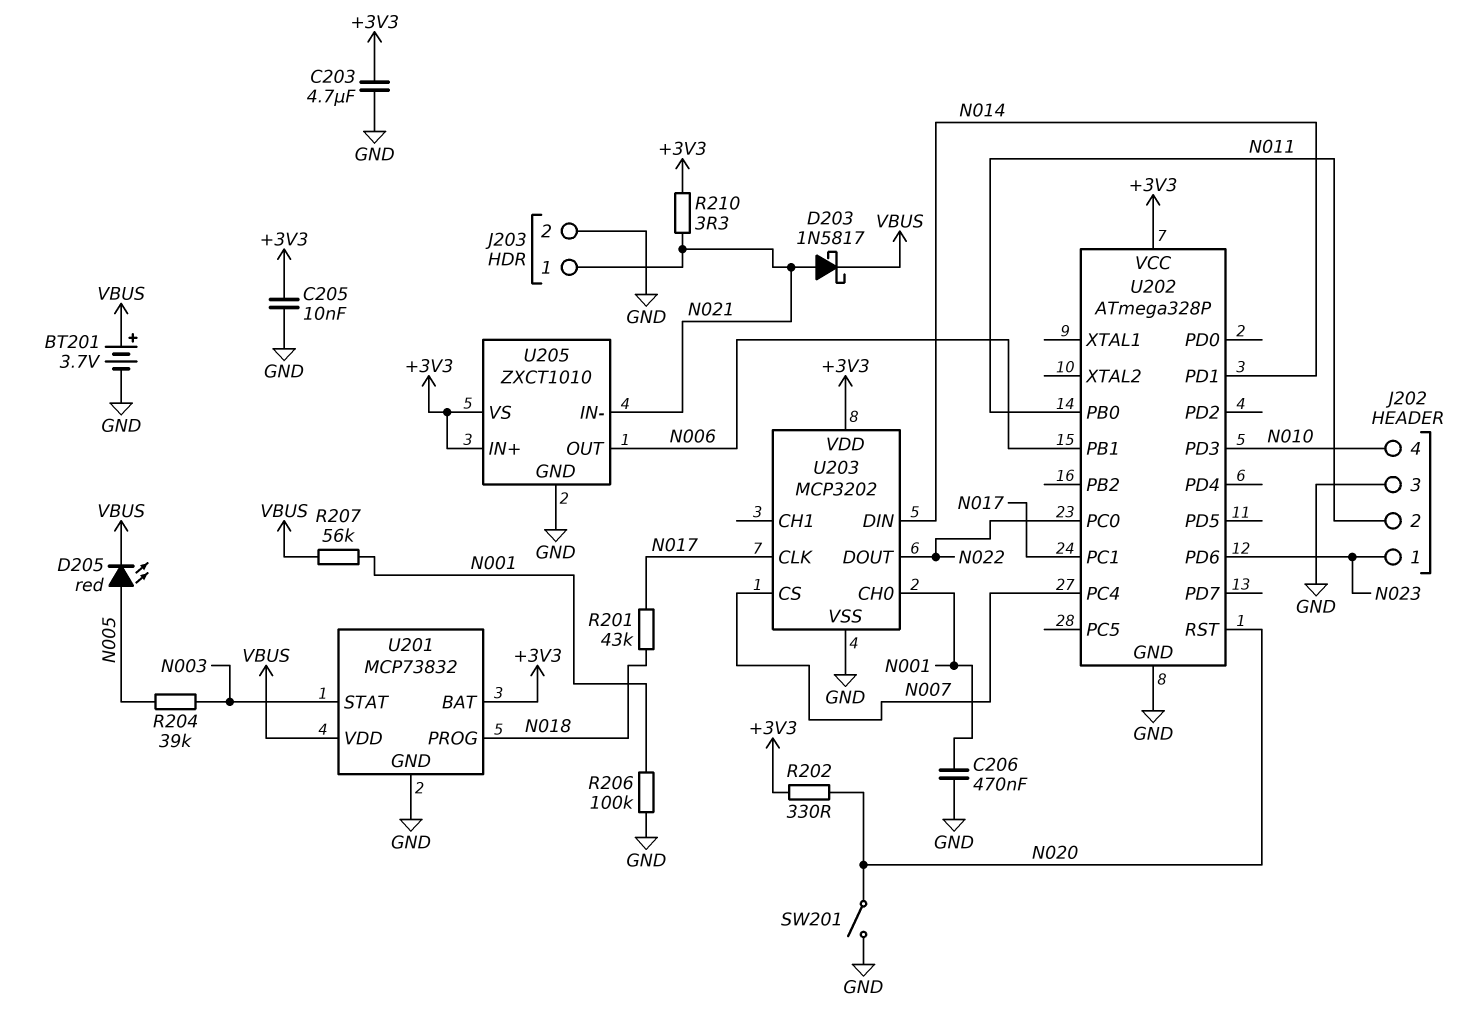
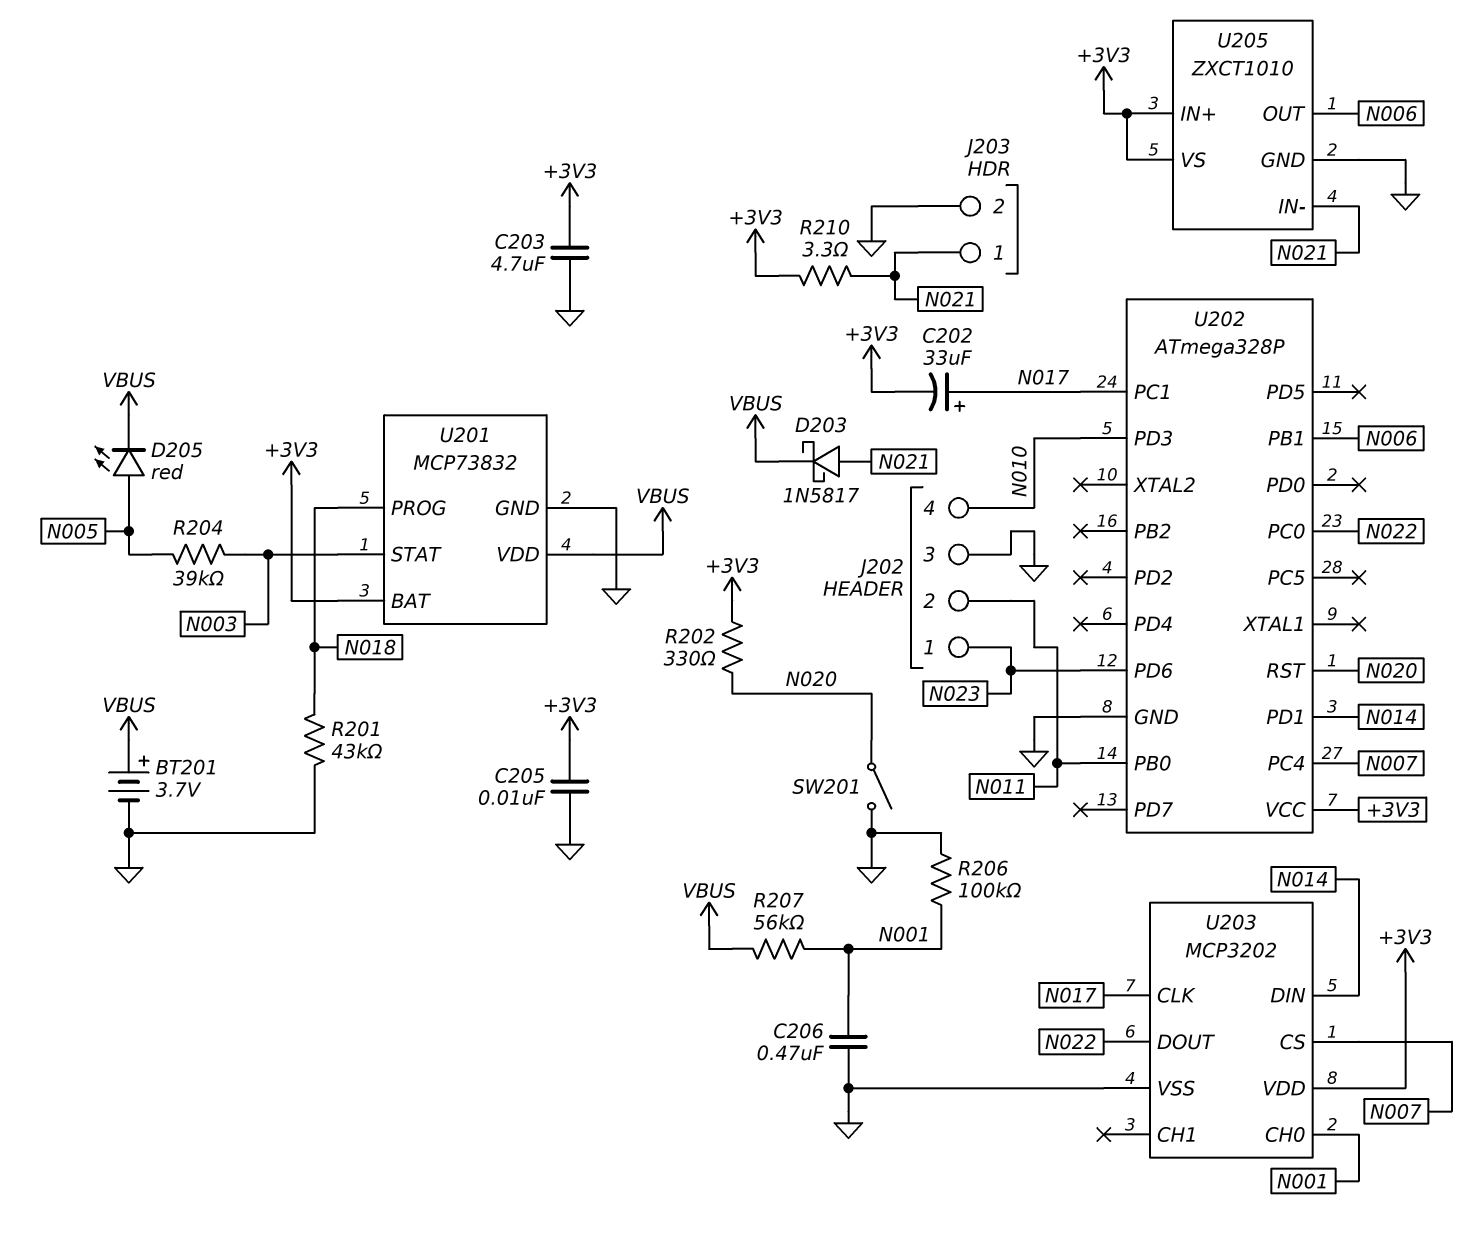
C202: none -> 33uF (plus N017, minus +3V3)
R201: 43k (N017, N018) -> 43k (GND, N018)

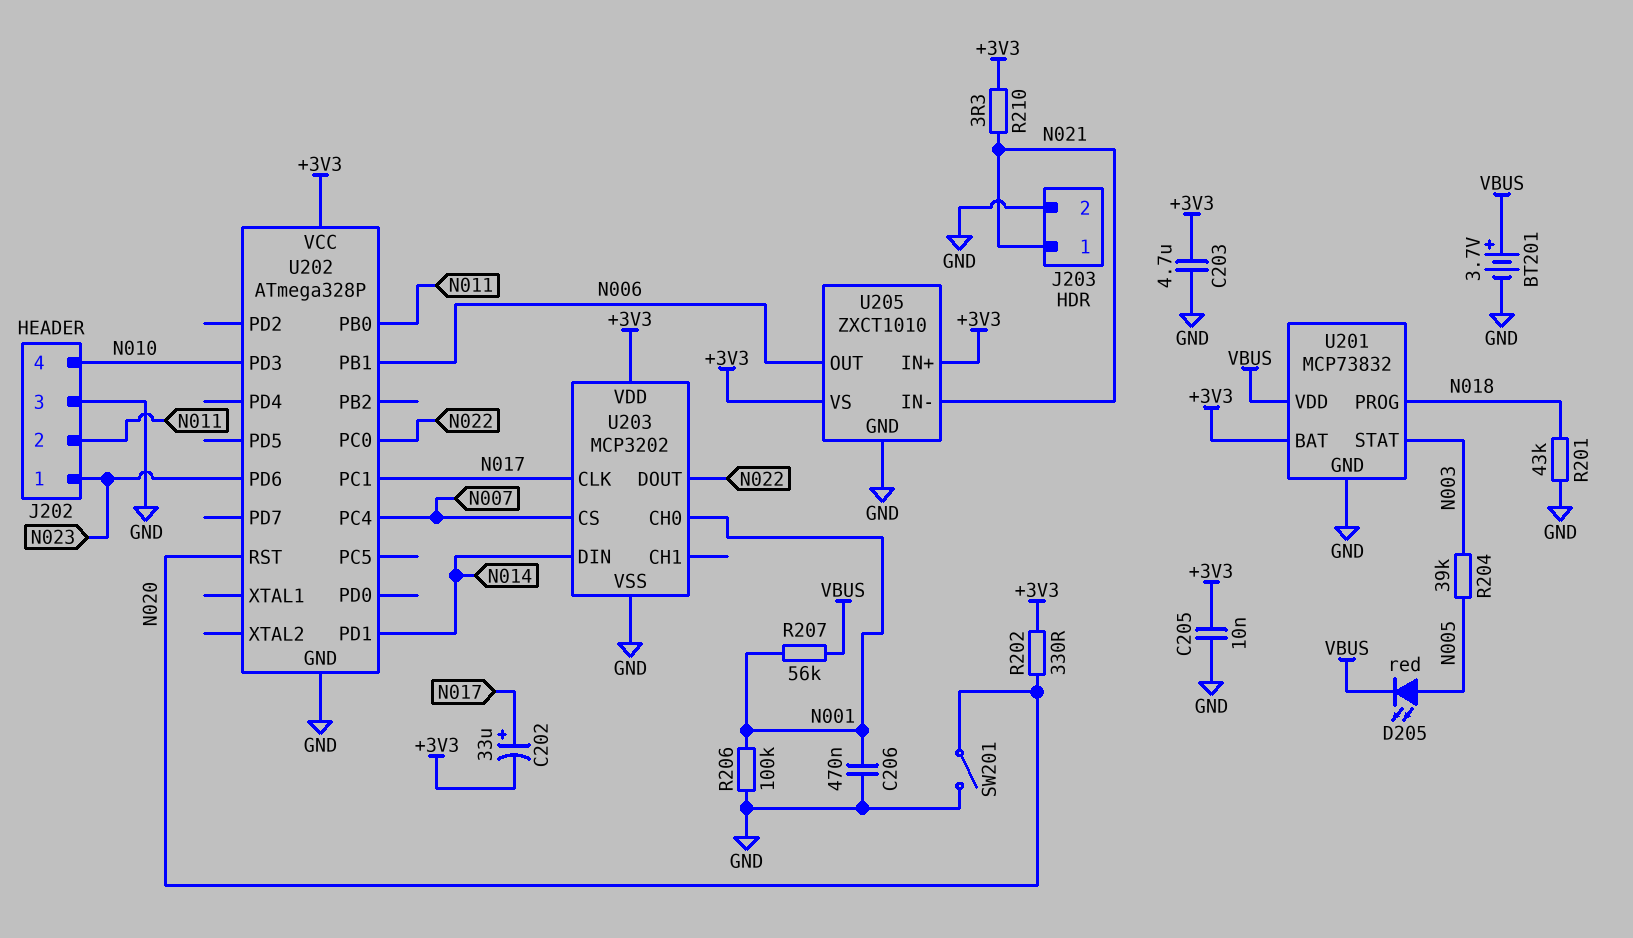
D203: schottky 1N5817 (A N021, K VBUS) -> none

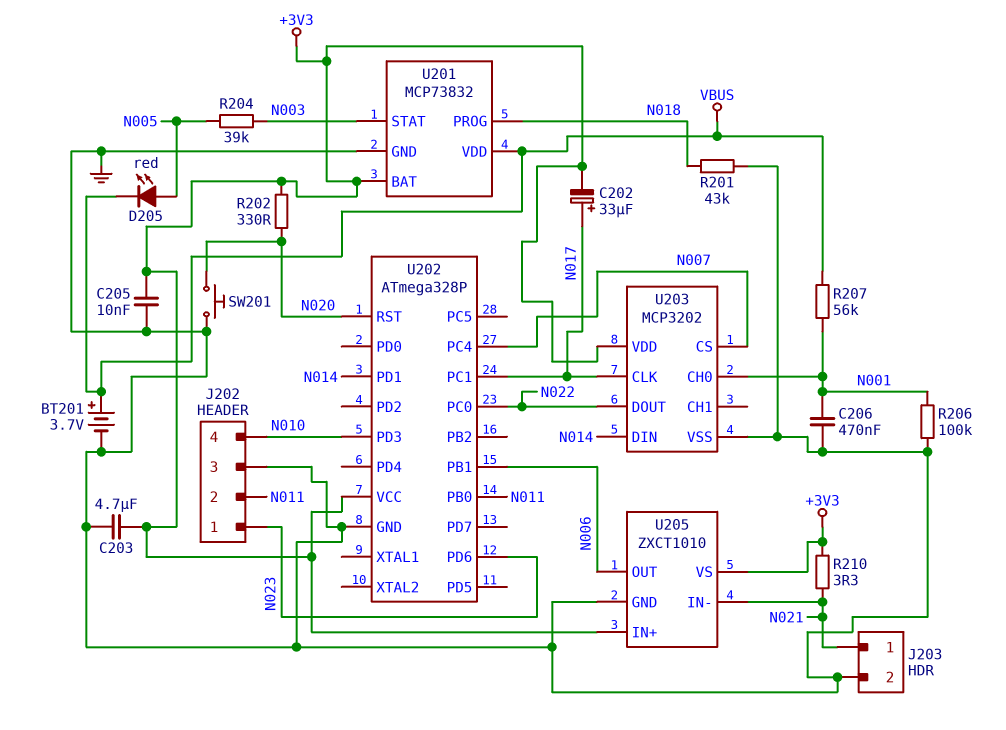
SW201: switch (GND, N020) -> button (GND, N020)

